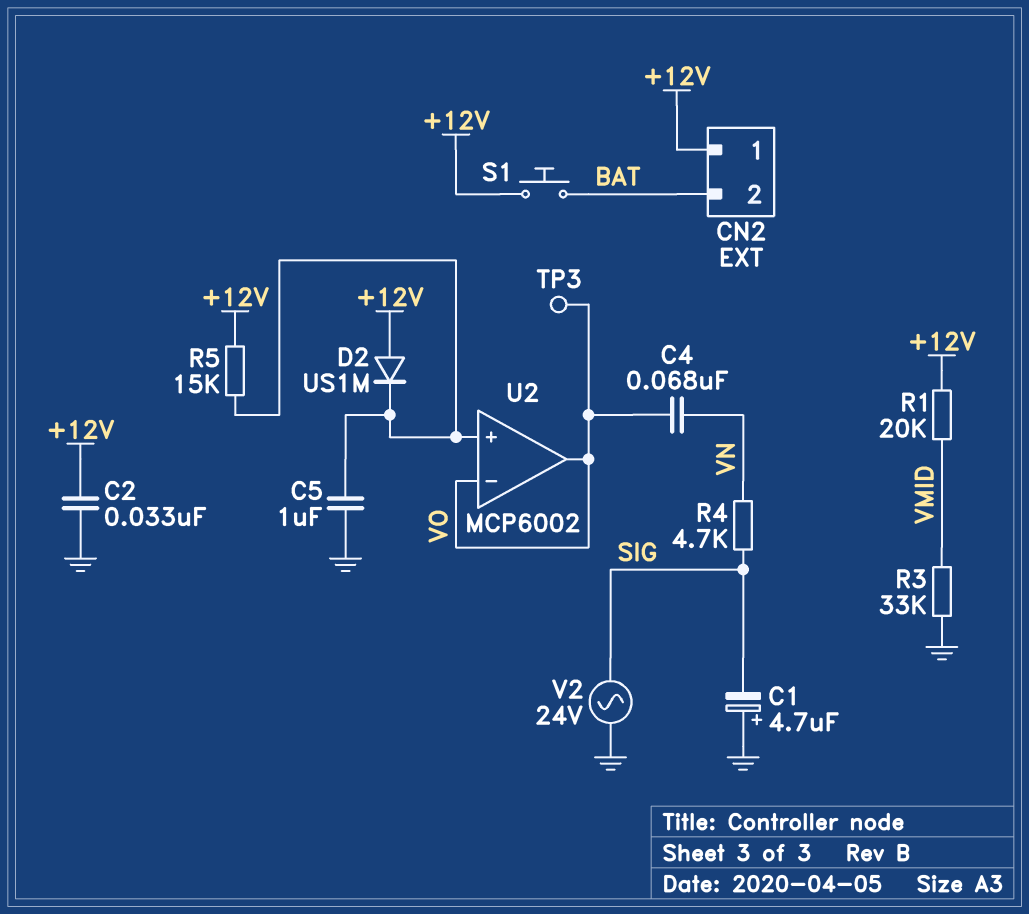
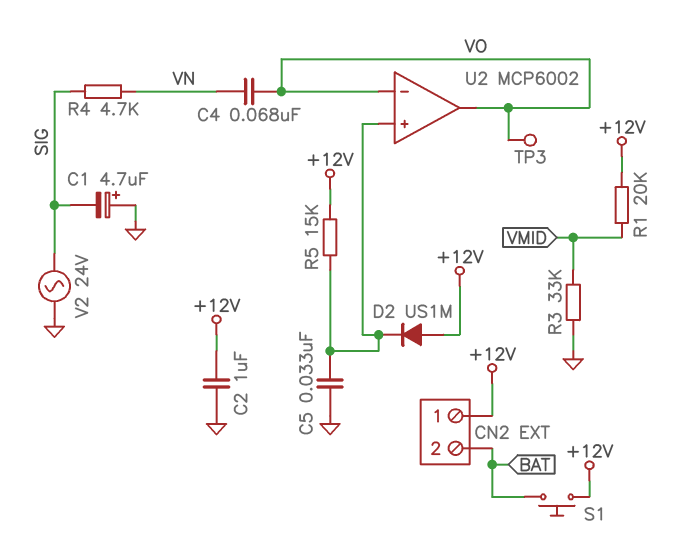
C2: 33nF (+12V, GND) -> 1uF (+12V, GND)
C5: 1uF (GND, U2/in+) -> 33nF (GND, U2/in+)

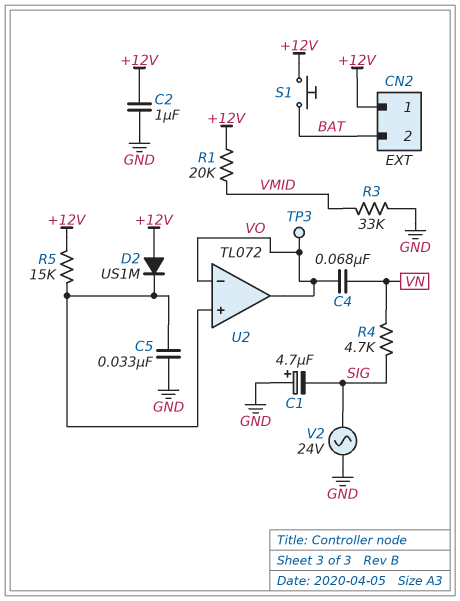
U2: MCP6002 -> TL072

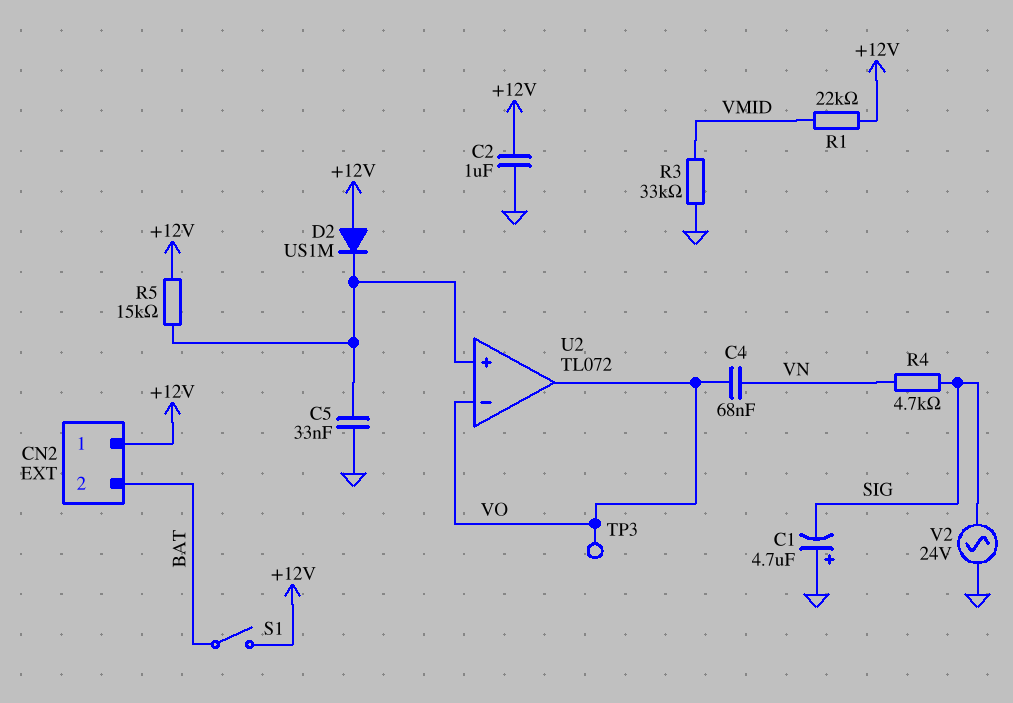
R1: 20k (+12V, VMID) -> 22k (+12V, VMID)
S1: button (+12V, BAT) -> switch (+12V, BAT)

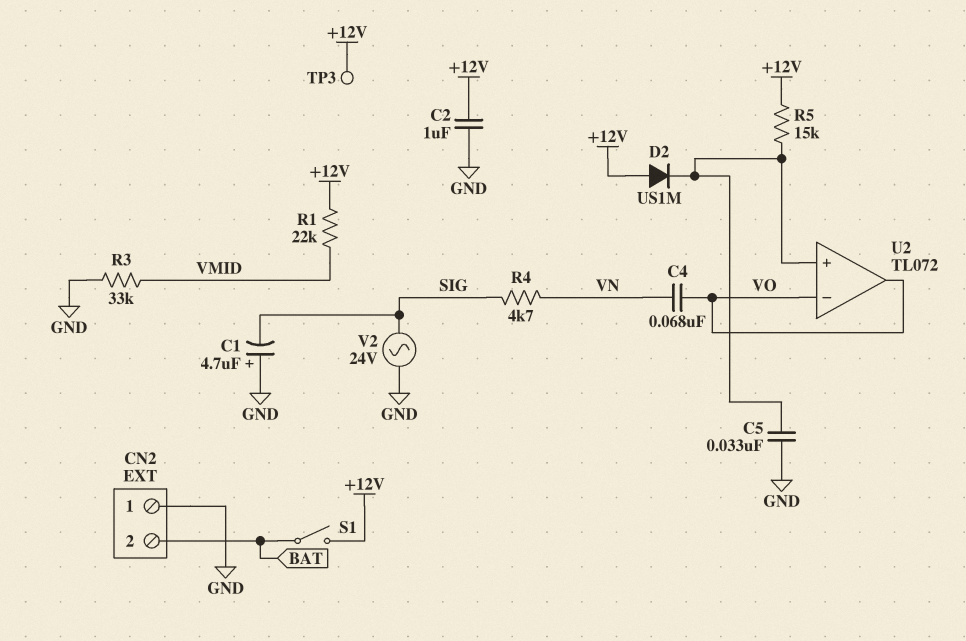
CN2 pin 1: +12V -> GND
TP3: test point (VO) -> test point (+12V)

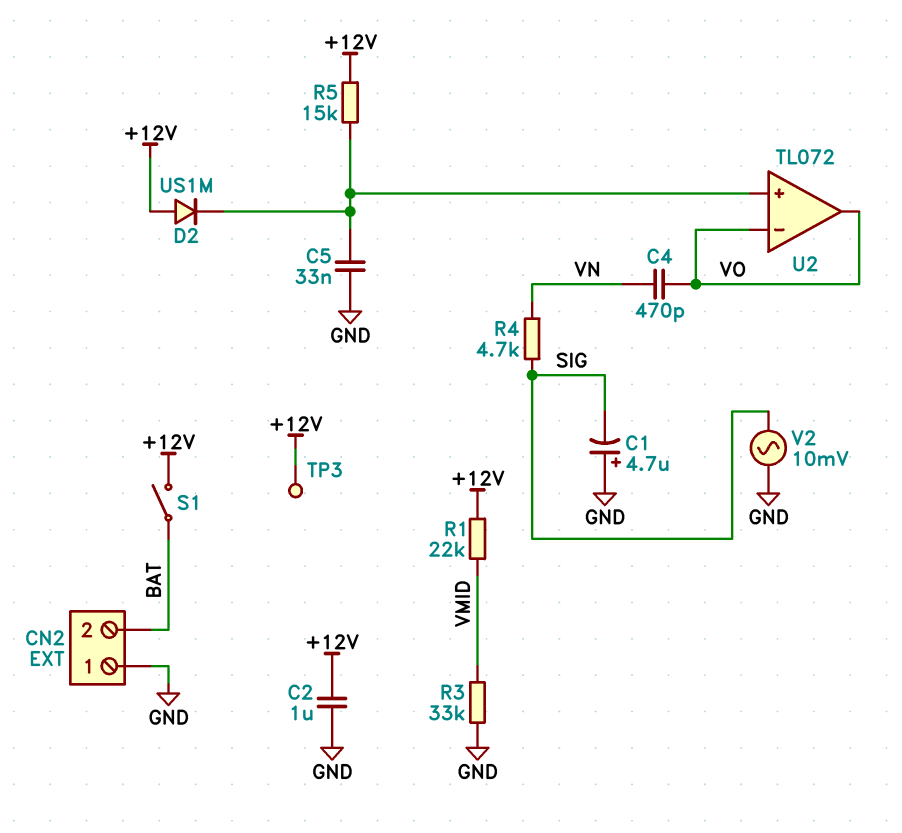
C4: 68nF (VN, VO) -> 470pF (VN, VO)
V2: AC 24V (GND, SIG) -> AC 10mV (GND, SIG)

